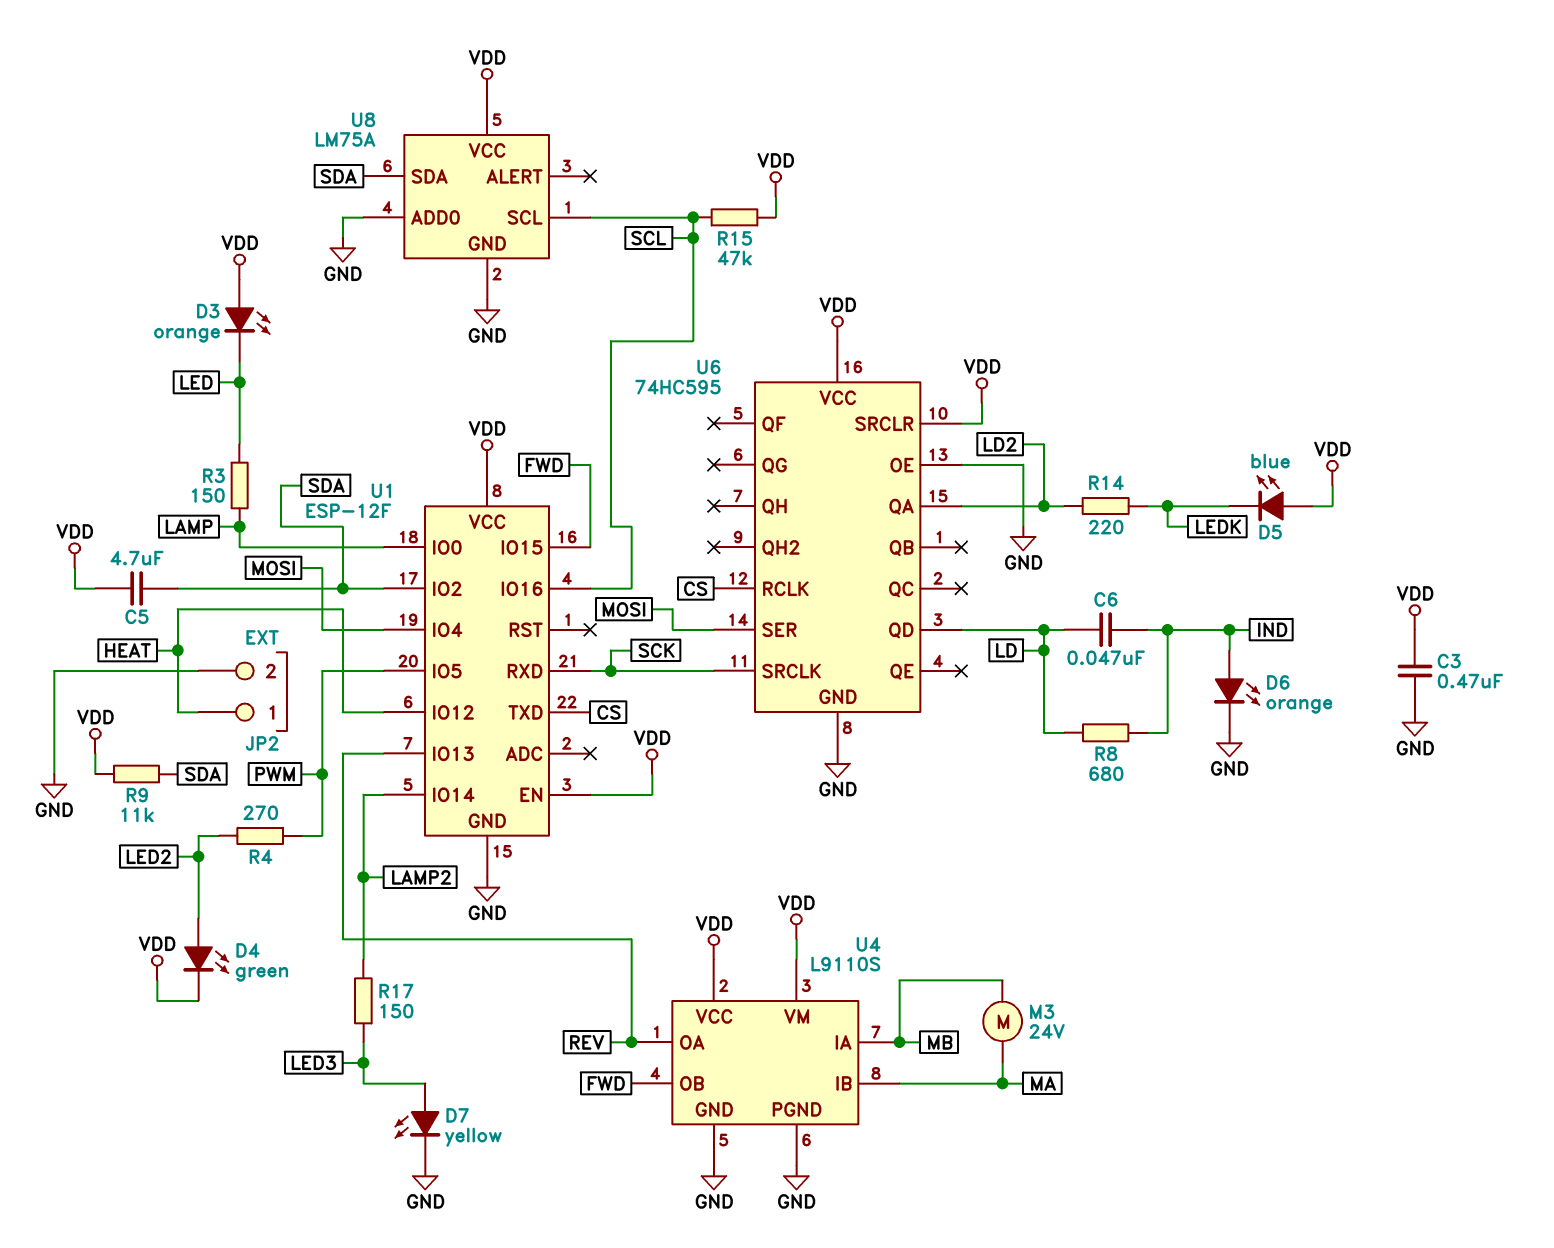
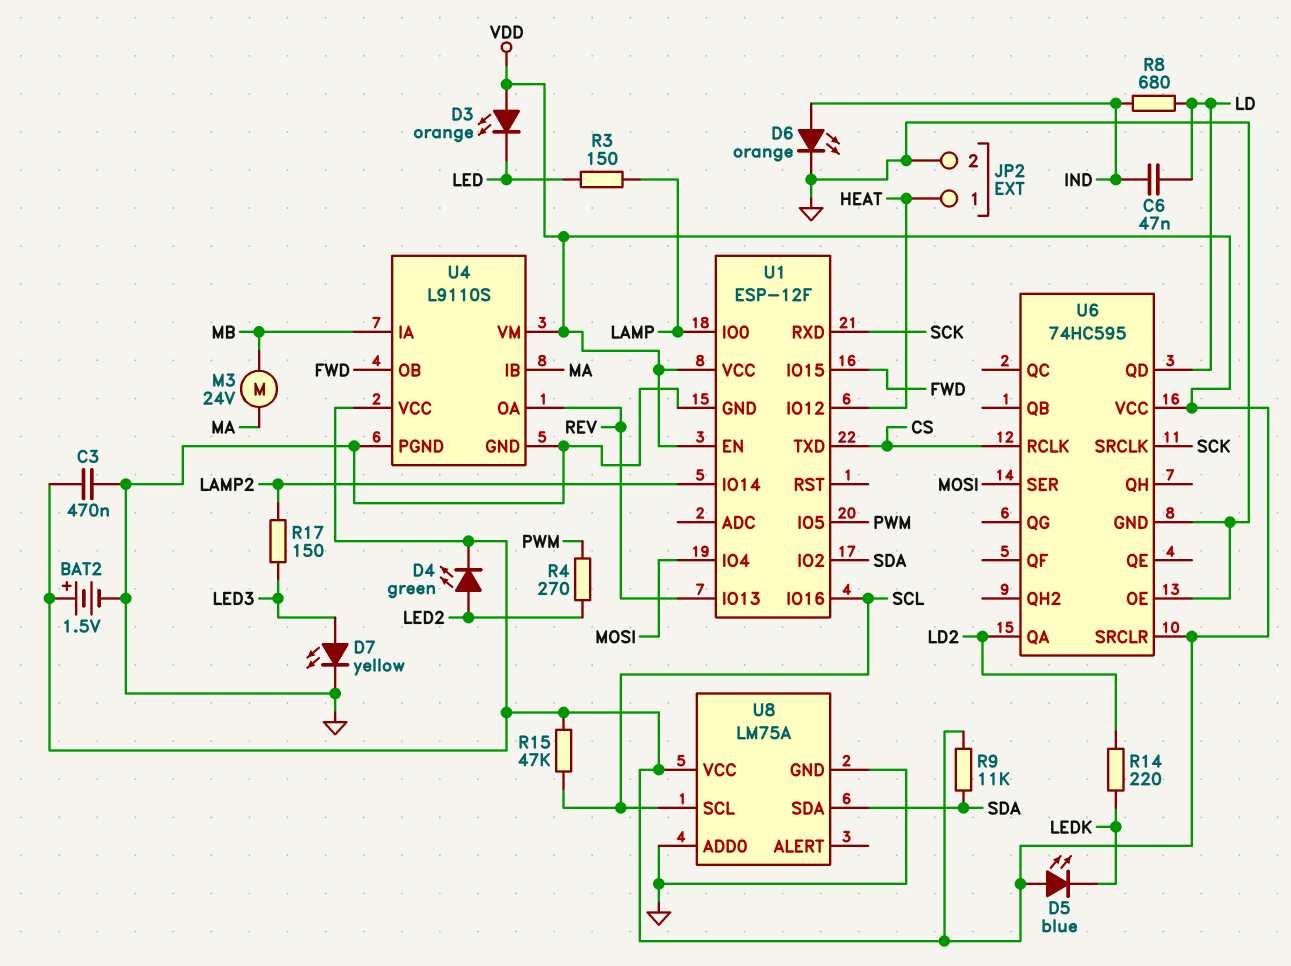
BAT2: none -> 1.5V (plus VDD, minus GND)
C5: 4.7uF (SDA, VDD) -> none

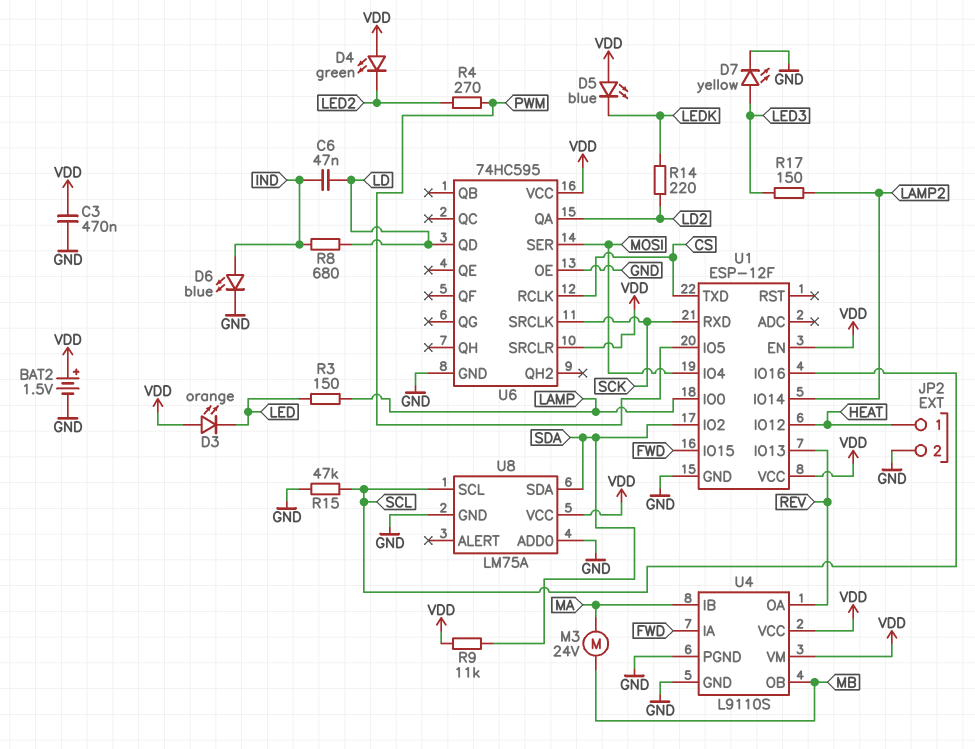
D4: LED green (A LED2, K VDD) -> LED green (A VDD, K LED2)
D6: LED orange (A IND, K GND) -> LED blue (A IND, K GND)
R15: 47k (SCL, VDD) -> 47k (GND, SCL)
U4 pin IA: MB -> FWD
U4 pin OB: FWD -> MB

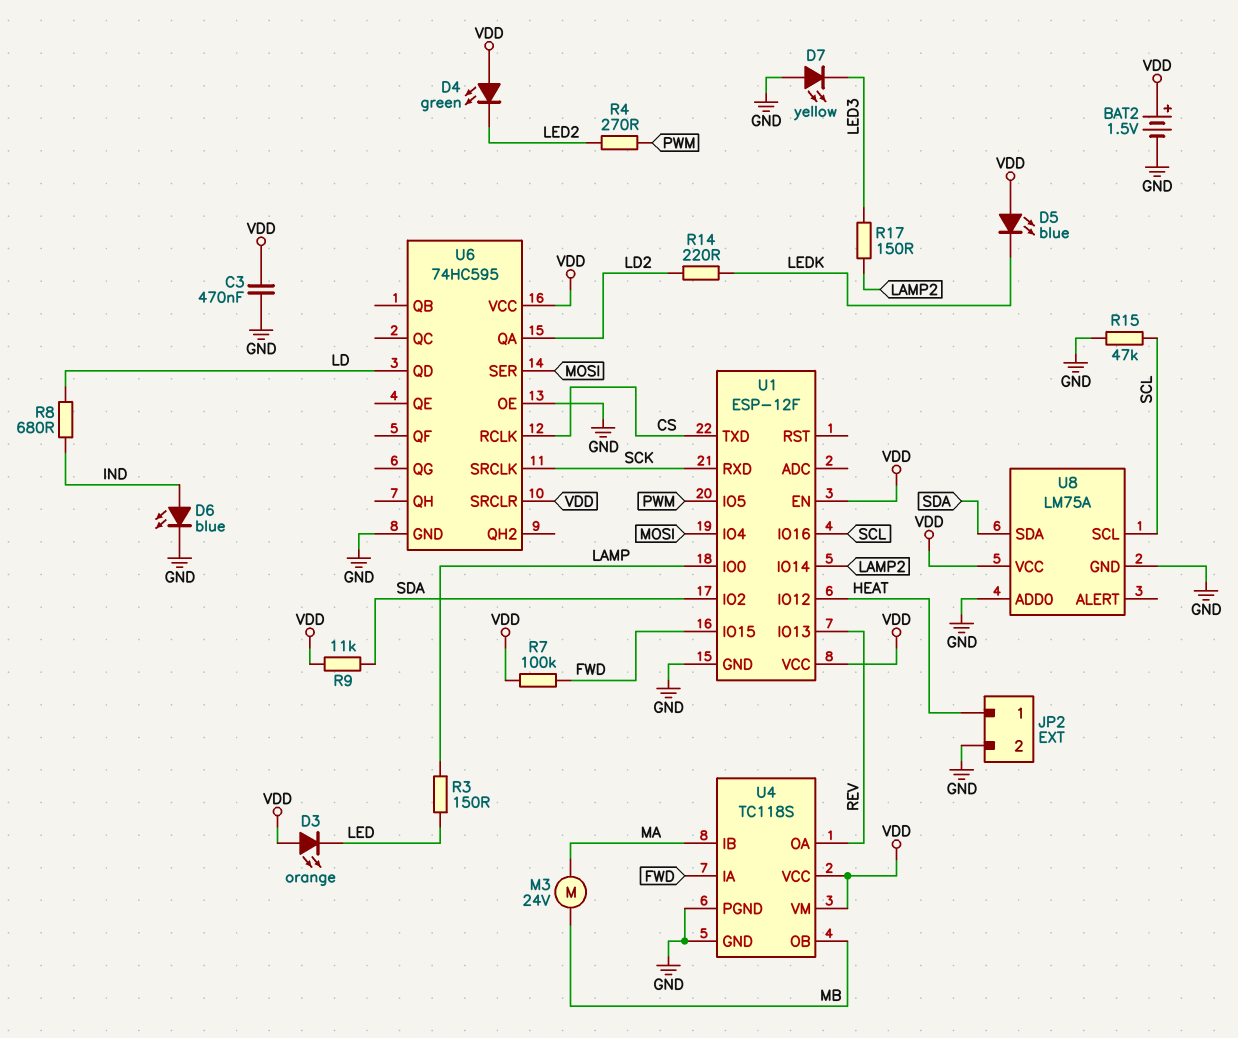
C6: 47nF (IND, LD) -> none
D7: LED yellow (A LED3, K GND) -> LED yellow (A GND, K LED3)
R7: none -> 100k (FWD, VDD)
U4: L9110S -> TC118S

